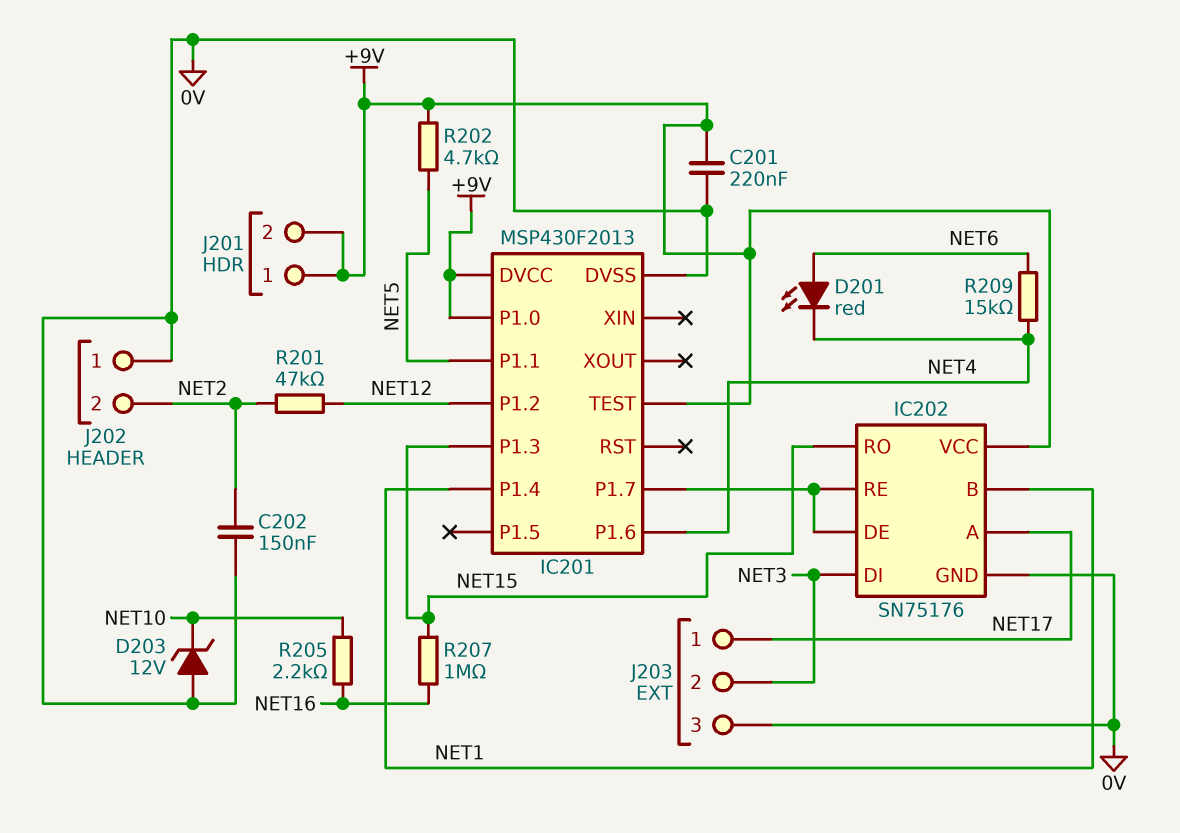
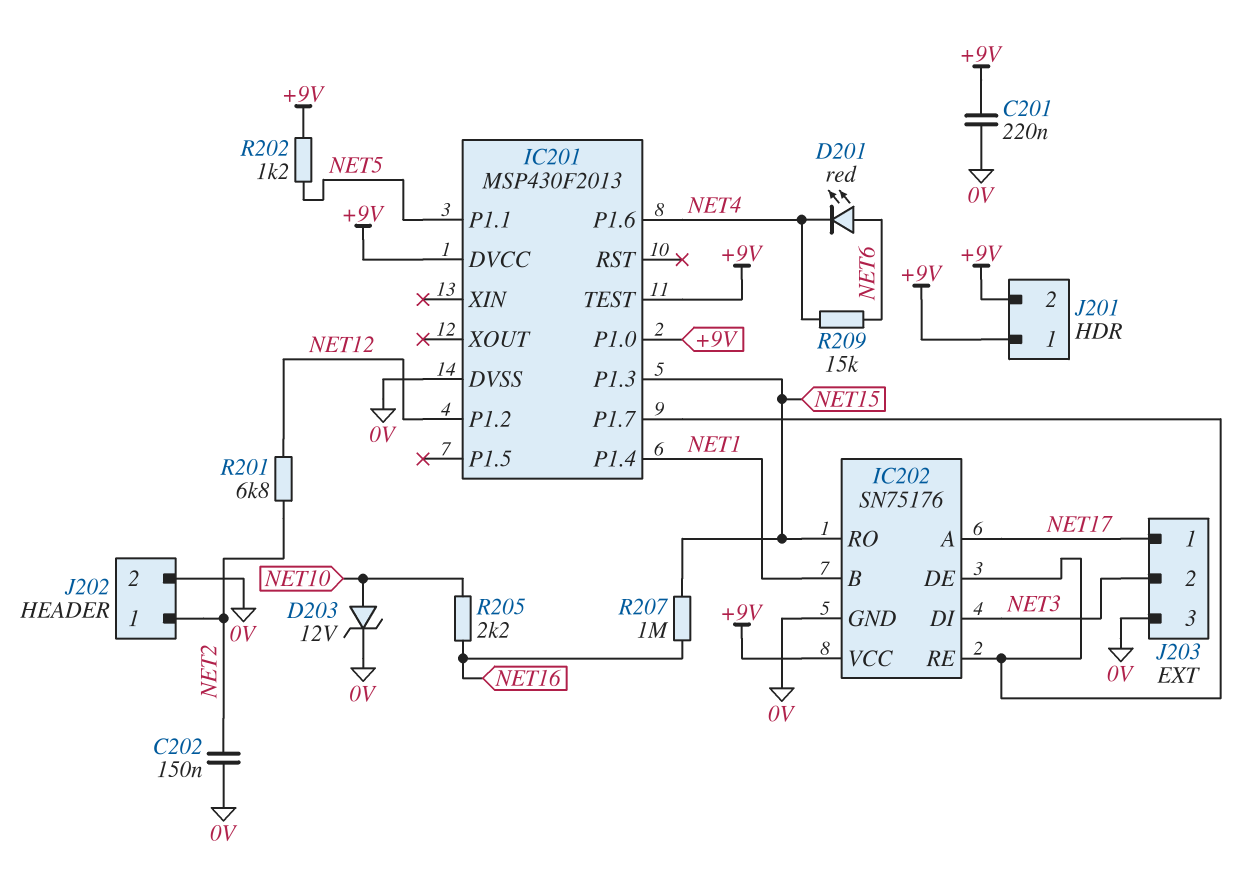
D203: zener 12V (A 0V, K NET10) -> zener 12V (A NET10, K 0V)
J202 pin 1: 0V -> NET2
J202 pin 2: NET2 -> 0V
R201: 47k (NET2, NET12) -> 6.8k (NET2, NET12)
R202: 4.7k (+9V, NET5) -> 1.2k (+9V, NET5)

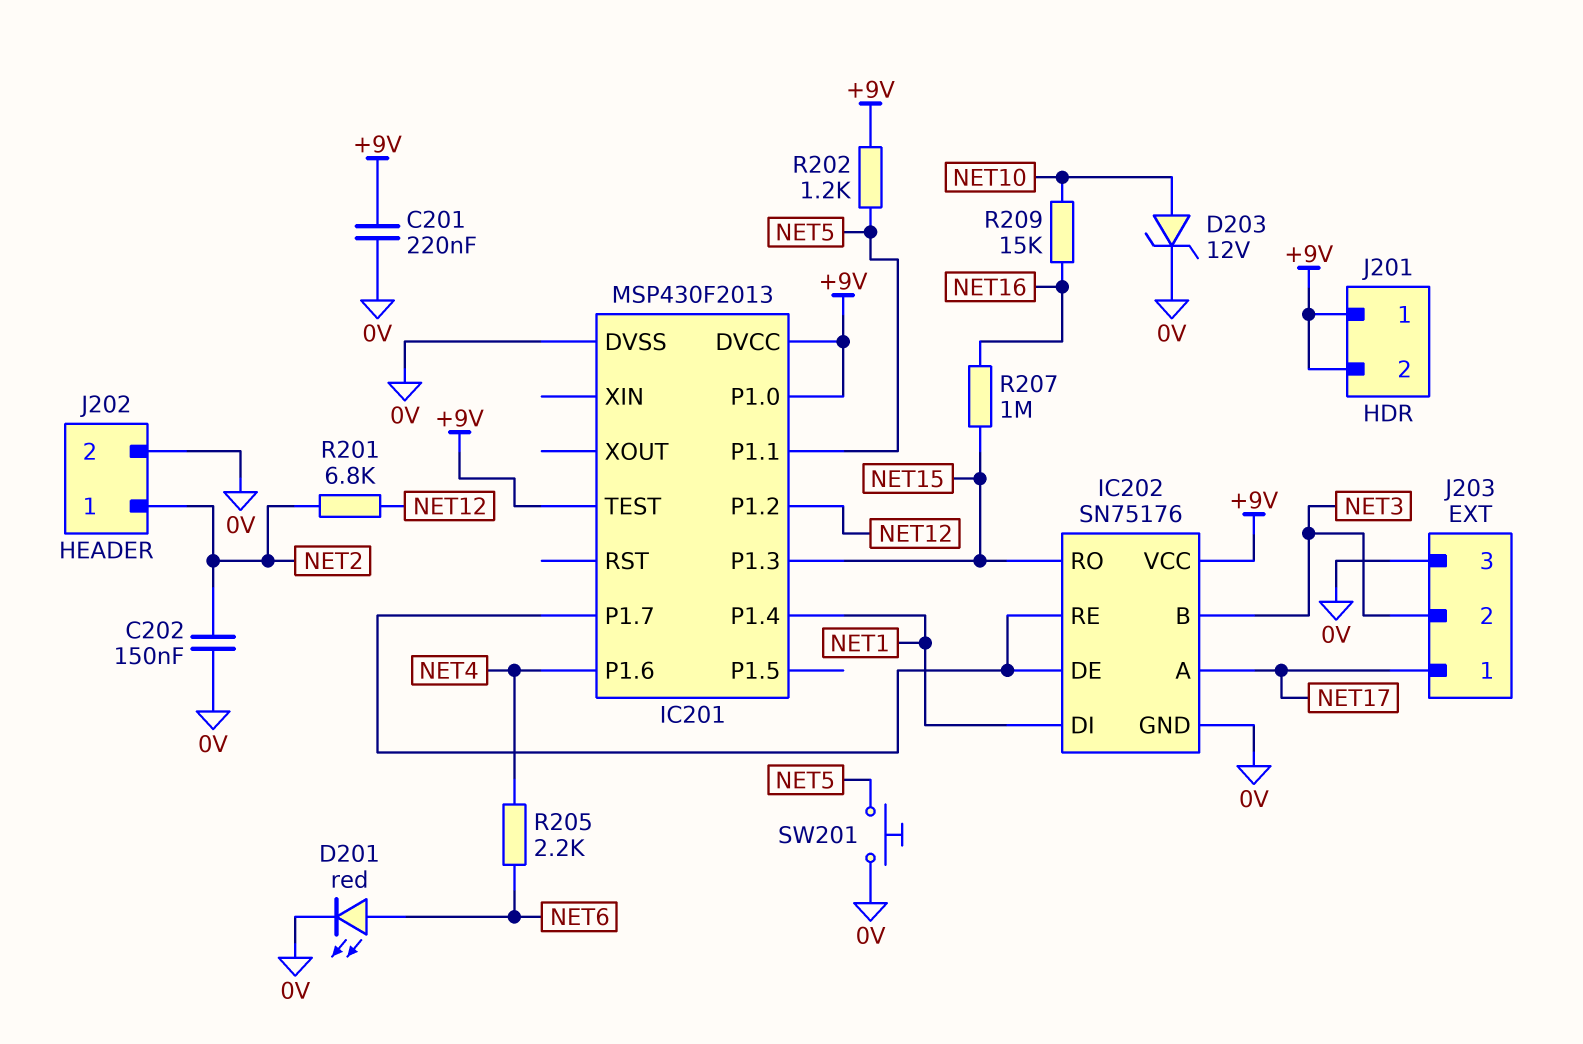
D201: LED red (A NET6, K NET4) -> LED red (A NET6, K 0V)
IC202 pin B: NET1 -> NET3
IC202 pin DI: NET3 -> NET1
R205: 2.2k (NET10, NET16) -> 2.2k (NET4, NET6)
R209: 15k (NET4, NET6) -> 15k (NET10, NET16)
SW201: none -> button (0V, NET5)

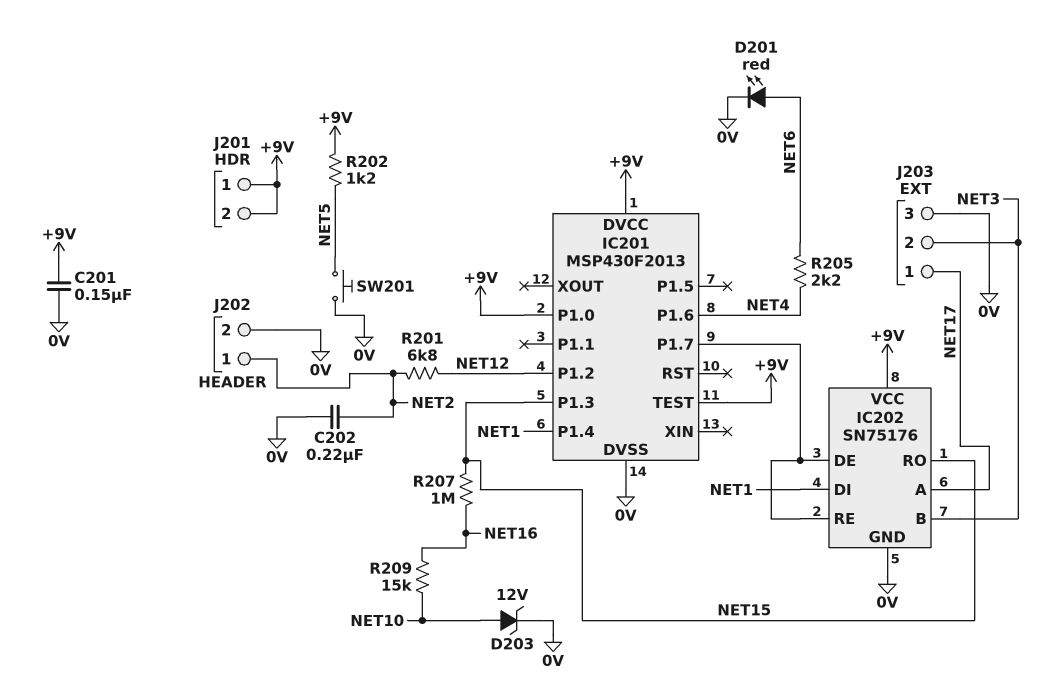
C201: 220nF (+9V, 0V) -> 150nF (+9V, 0V)
C202: 150nF (0V, NET2) -> 220nF (0V, NET2)
IC201 pin P1.1: NET5 -> none

